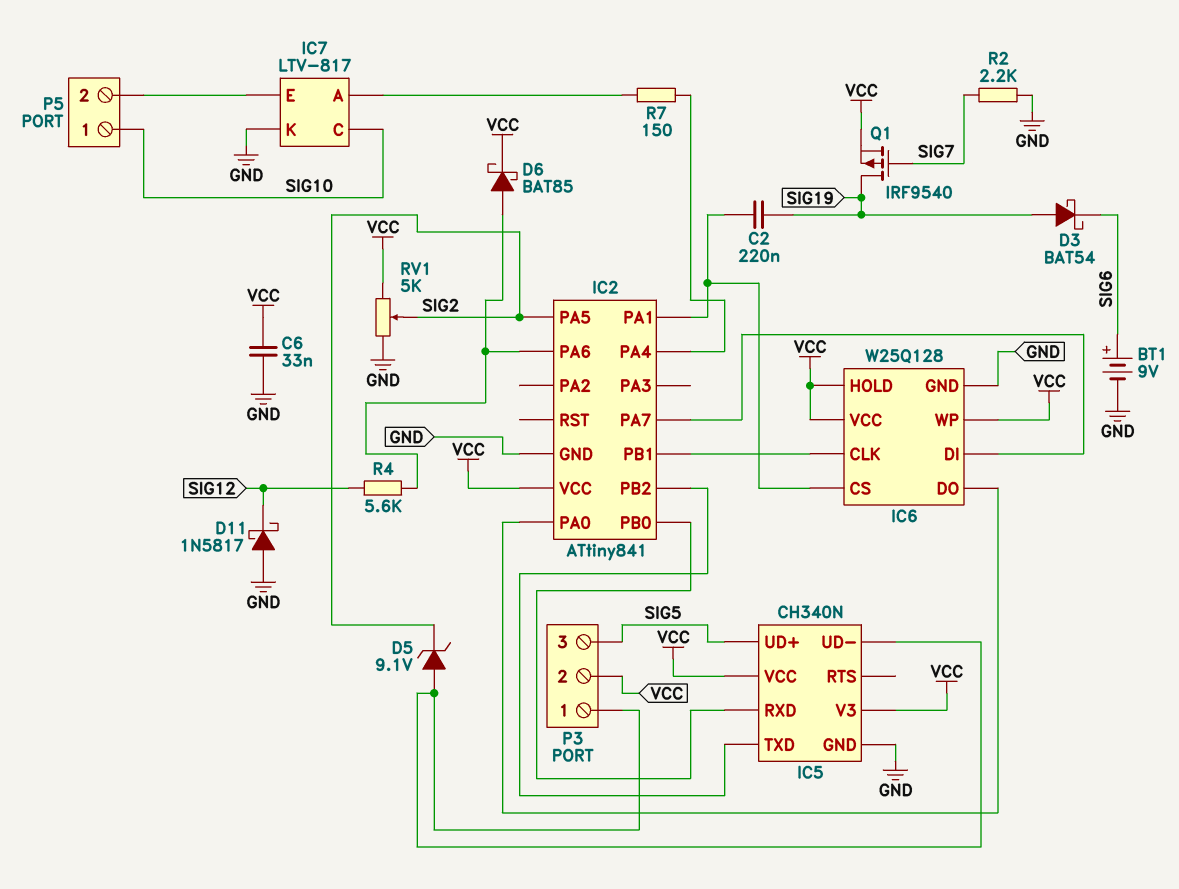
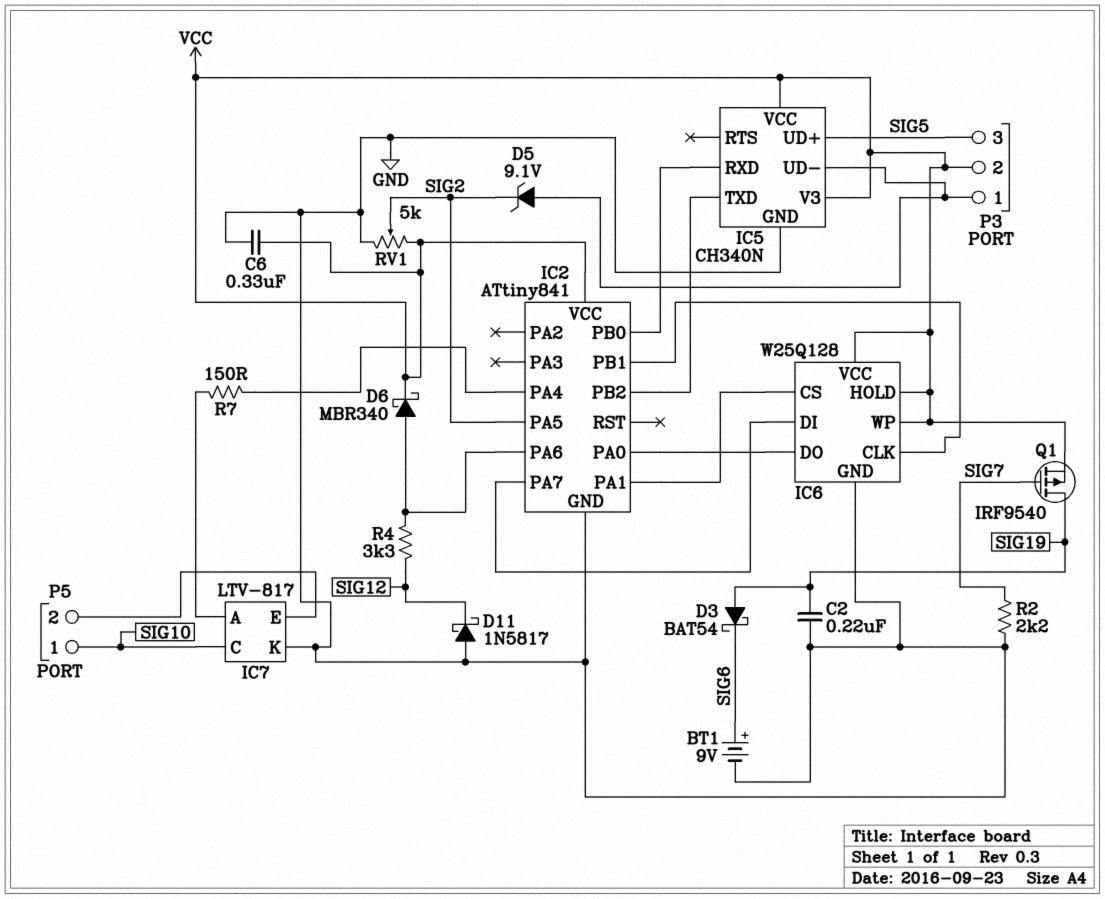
C2: 220nF (IC2/PA1, SIG19) -> 220nF (GND, SIG19)
C6: 33nF (GND, VCC) -> 330nF (GND, VCC)
D6: schottky BAT85 (A IC2/PA6, K VCC) -> schottky MBR340 (A IC2/PA6, K VCC)
R4: 5.6k (IC2/PA6, SIG12) -> 3.3k (IC2/PA6, SIG12)

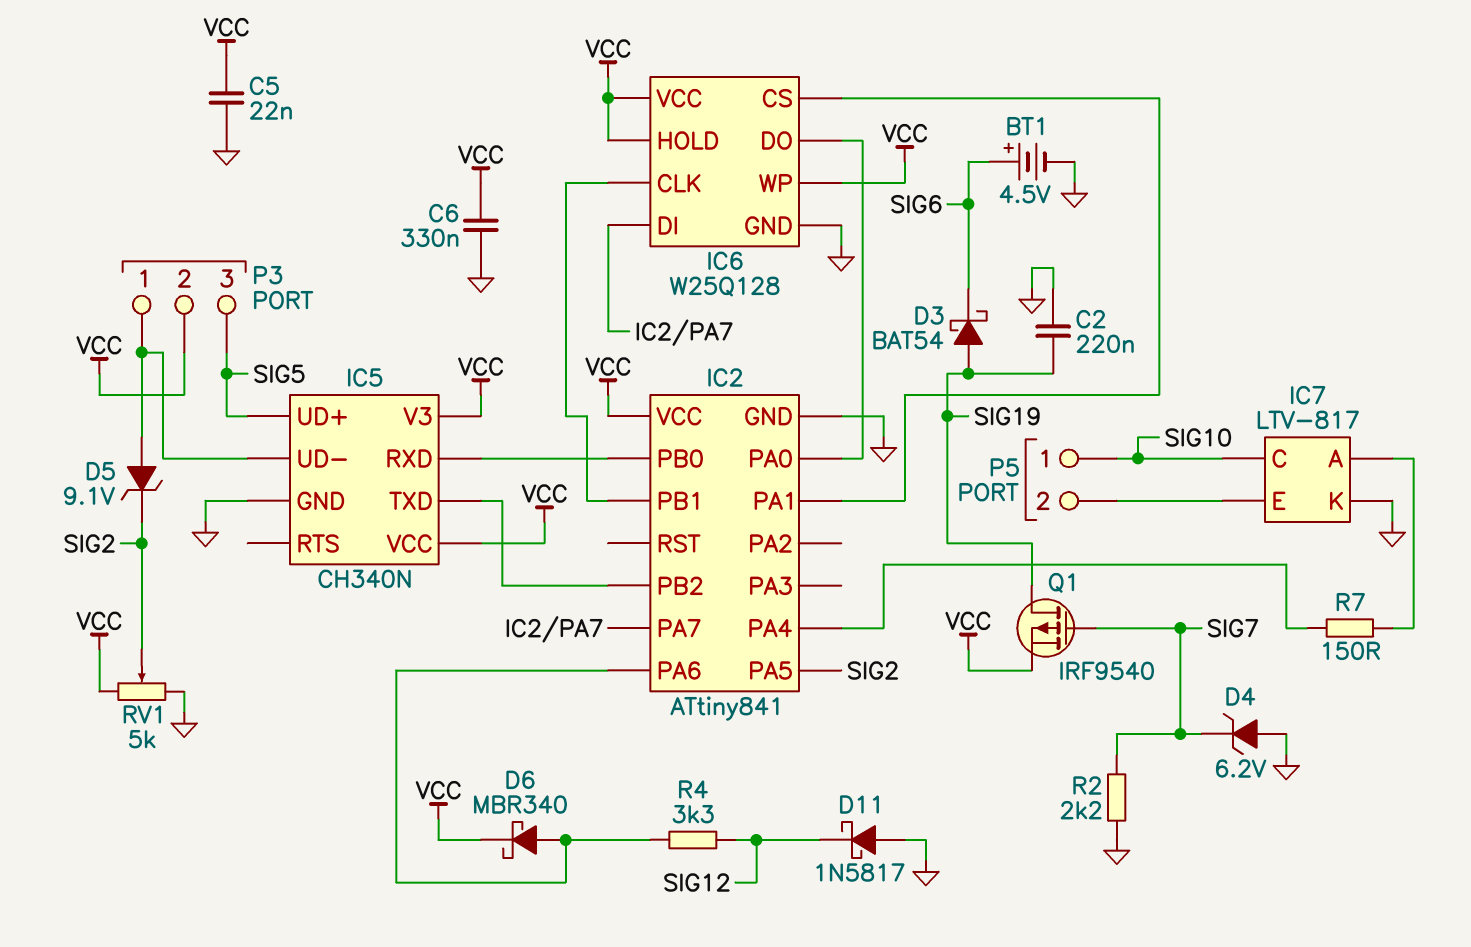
BT1: 9V (plus SIG6, minus GND) -> 4.5V (plus SIG6, minus GND)
C5: none -> 22nF (GND, VCC)
D4: none -> zener 6.2V (A GND, K SIG7)

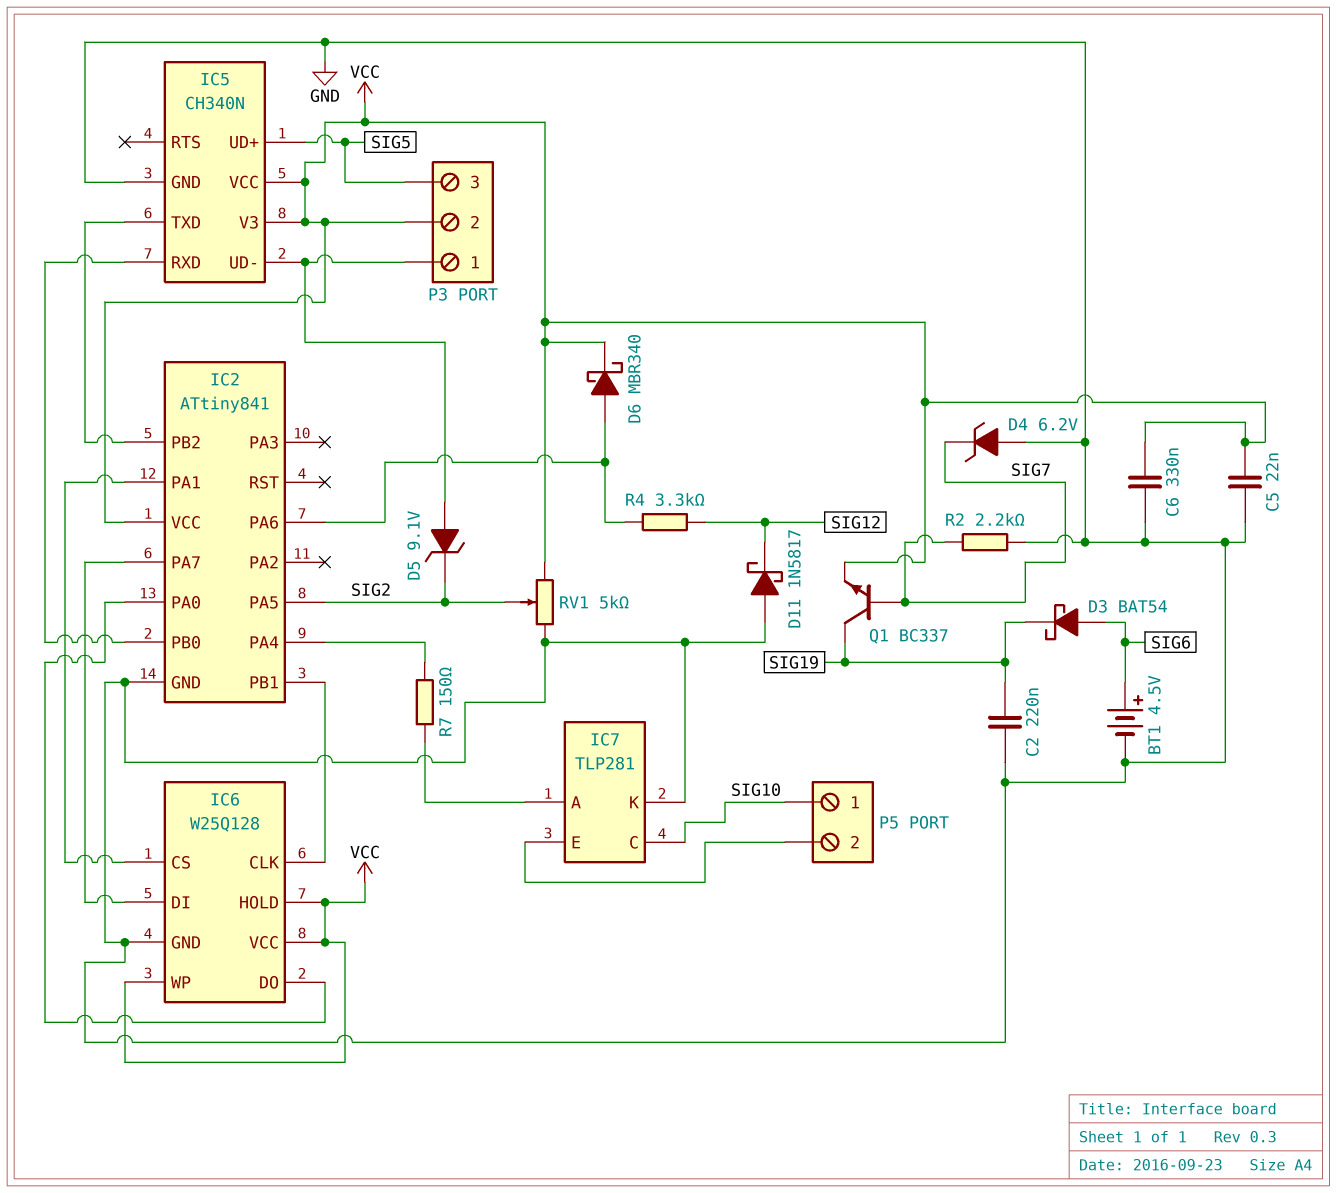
D3: schottky BAT54 (A SIG19, K SIG6) -> schottky BAT54 (A SIG6, K SIG19)
IC7: LTV-817 -> TLP281
Q1: PMOS IRF9540 (G SIG7, D SIG19, S VCC) -> NPN BC337 (B SIG7, C SIG19, E VCC)

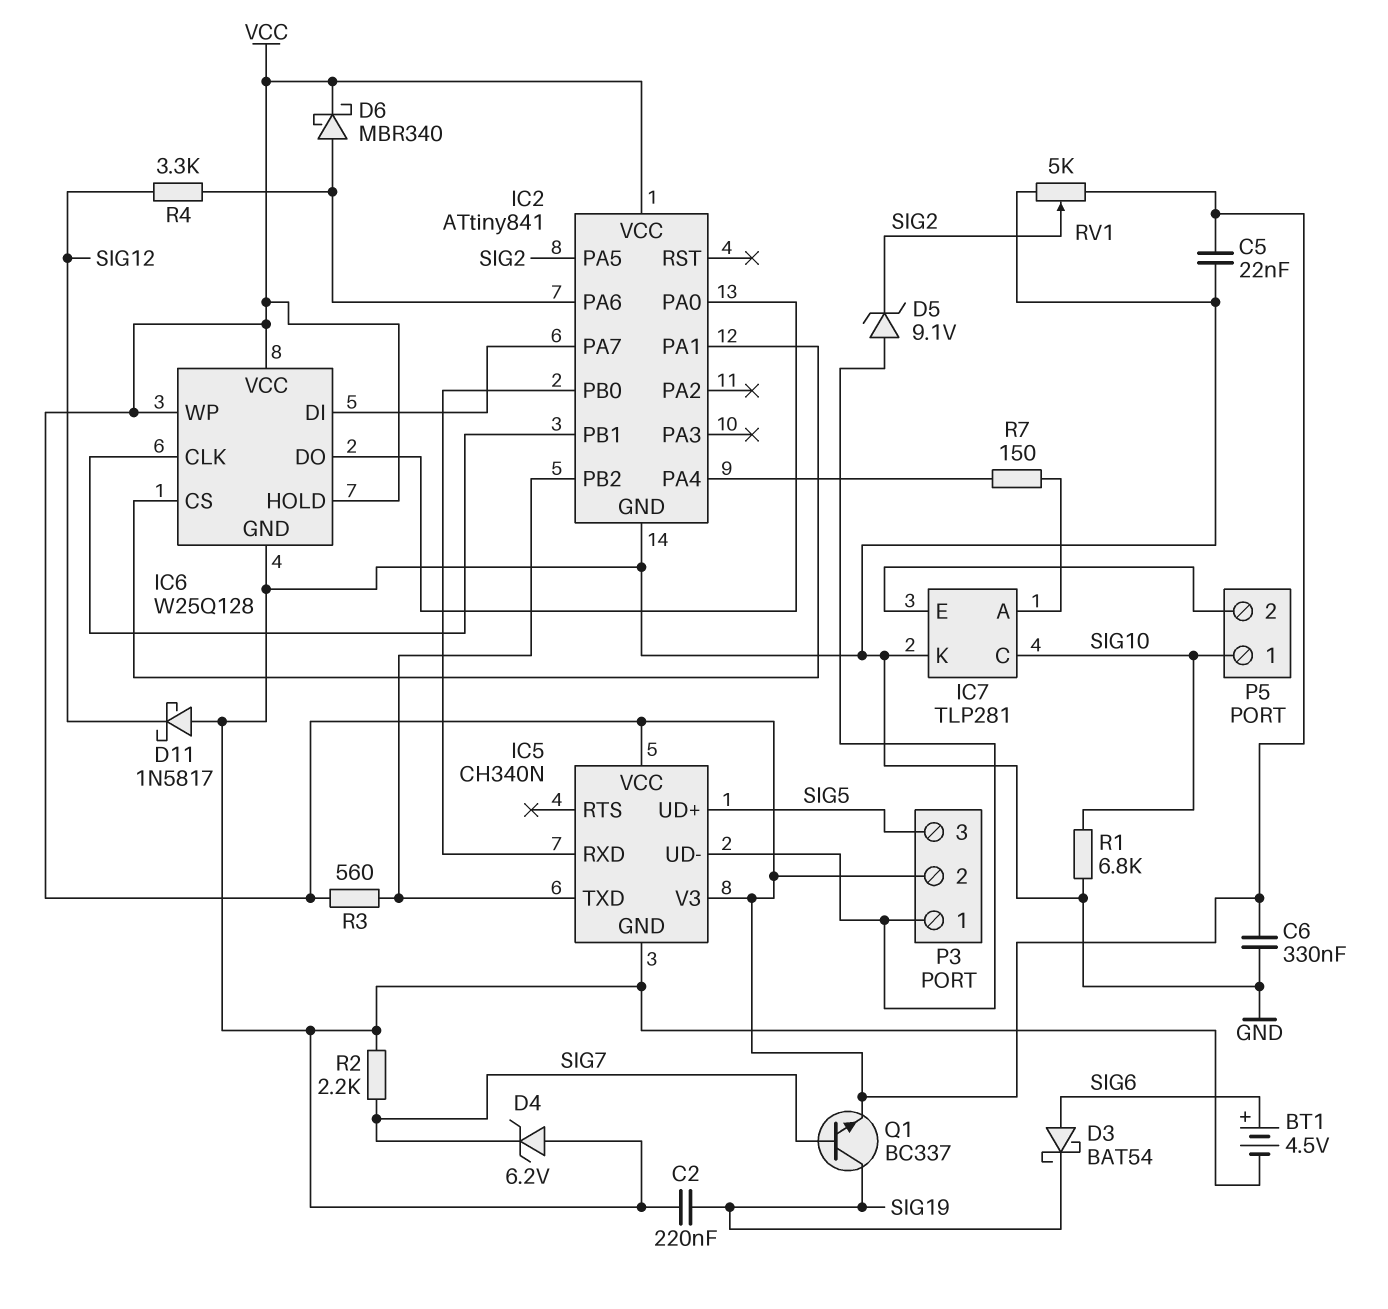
R1: none -> 6.8k (GND, SIG10)
R3: none -> 560 (IC2/PB2, VCC)

